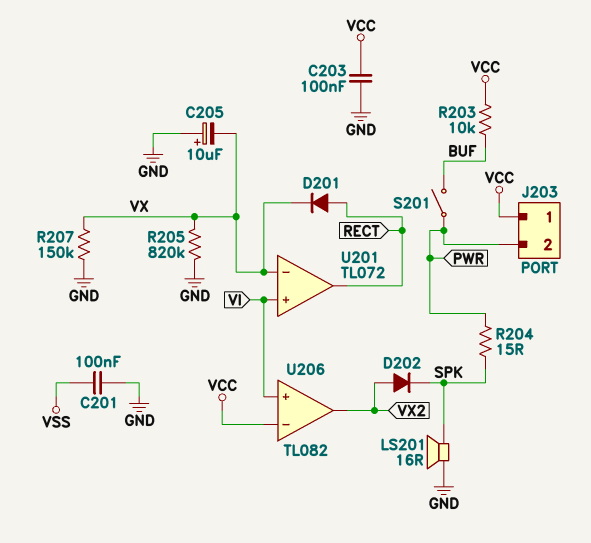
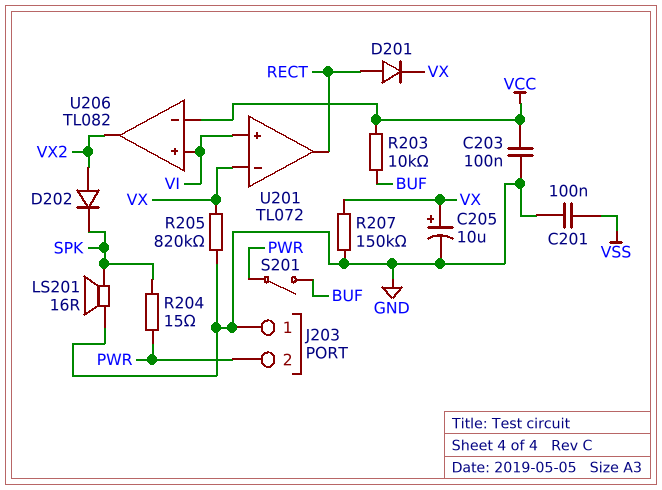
C205: 10uF (plus GND, minus VX) -> 10uF (plus VX, minus GND)
J203 pin 1: VCC -> GND

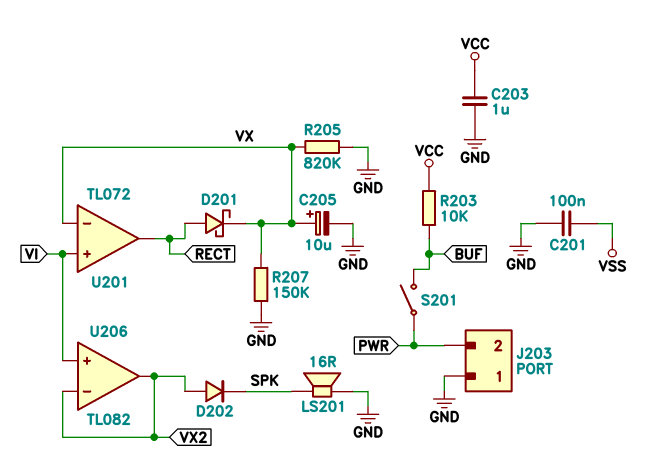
C203: 100nF (GND, VCC) -> 1uF (GND, VCC)
D201: diode (A RECT, K VX) -> schottky (A RECT, K VX)
R204: 15 (PWR, SPK) -> none
U206 pin in-: VCC -> VX2

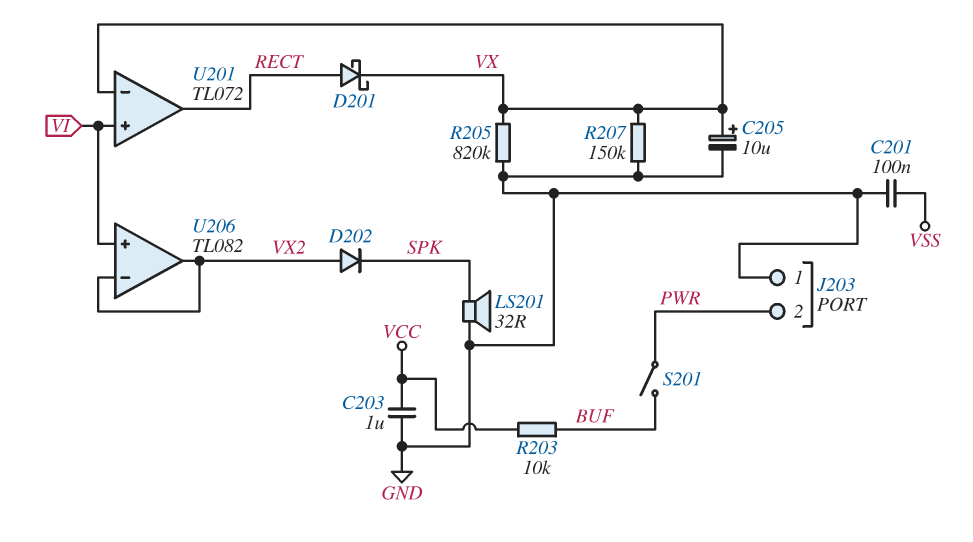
LS201: speaker 16R (GND, SPK) -> speaker 32R (GND, SPK)

